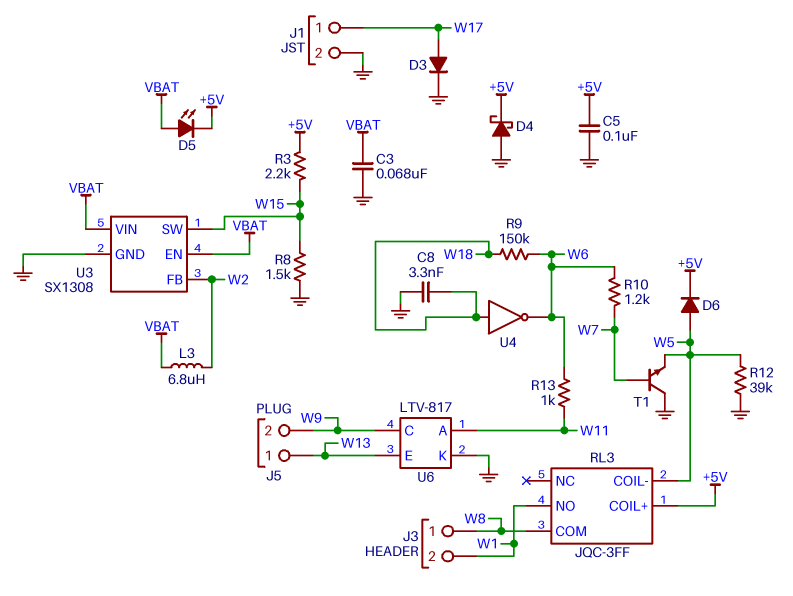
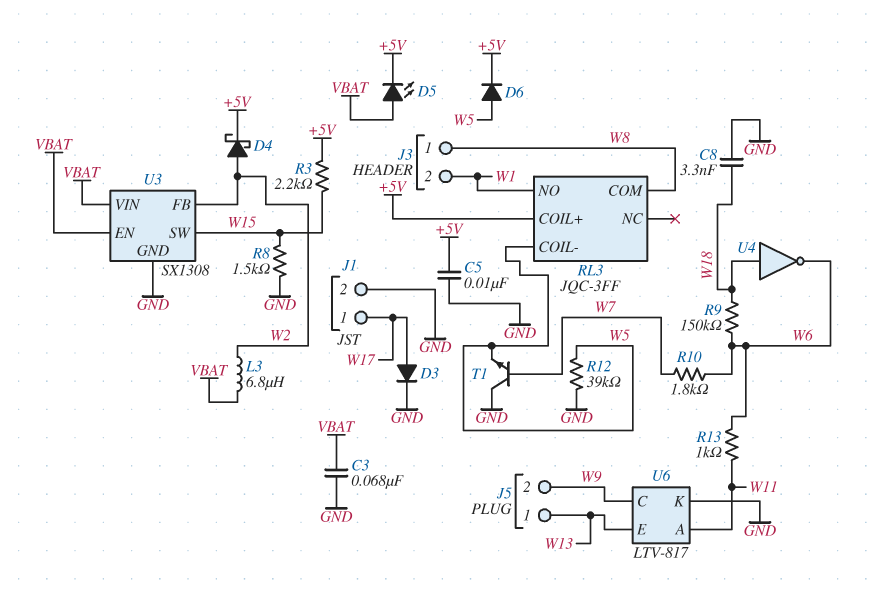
C5: 100nF (+5V, GND) -> 10nF (+5V, GND)
D4: schottky (A GND, K +5V) -> schottky (A W2, K +5V)
R10: 1.2k (W6, W7) -> 1.8k (W6, W7)

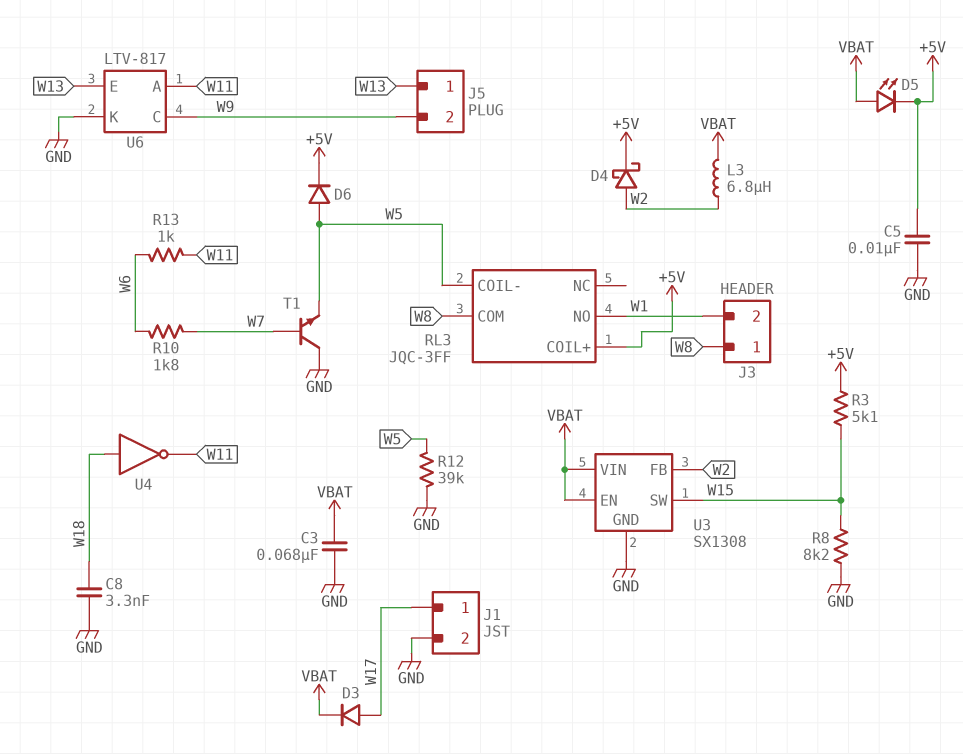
D3: diode (A W17, K GND) -> diode (A W17, K VBAT)
R3: 2.2k (+5V, W15) -> 5.1k (+5V, W15)
R8: 1.5k (GND, W15) -> 8.2k (GND, W15)
R9: 150k (W6, W18) -> none
U4: NOT (in W18, out W6) -> NOT (in W18, out W11)

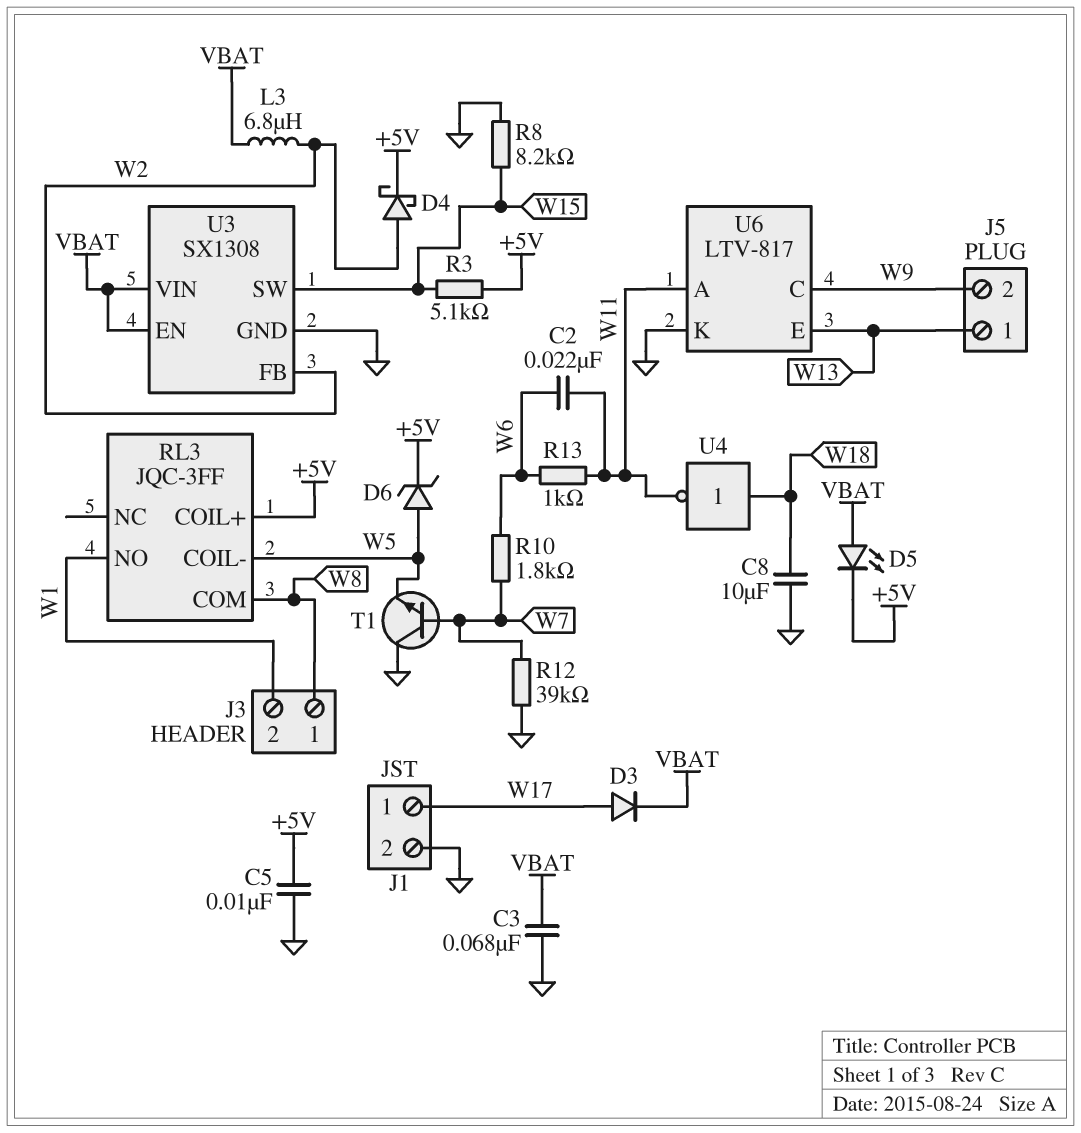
C2: none -> 22nF (W6, W11)
C8: 3.3nF (GND, W18) -> 10uF (GND, W18)
D6: diode (A W5, K +5V) -> zener (A W5, K +5V)
R12: 39k (GND, W5) -> 39k (GND, W7)

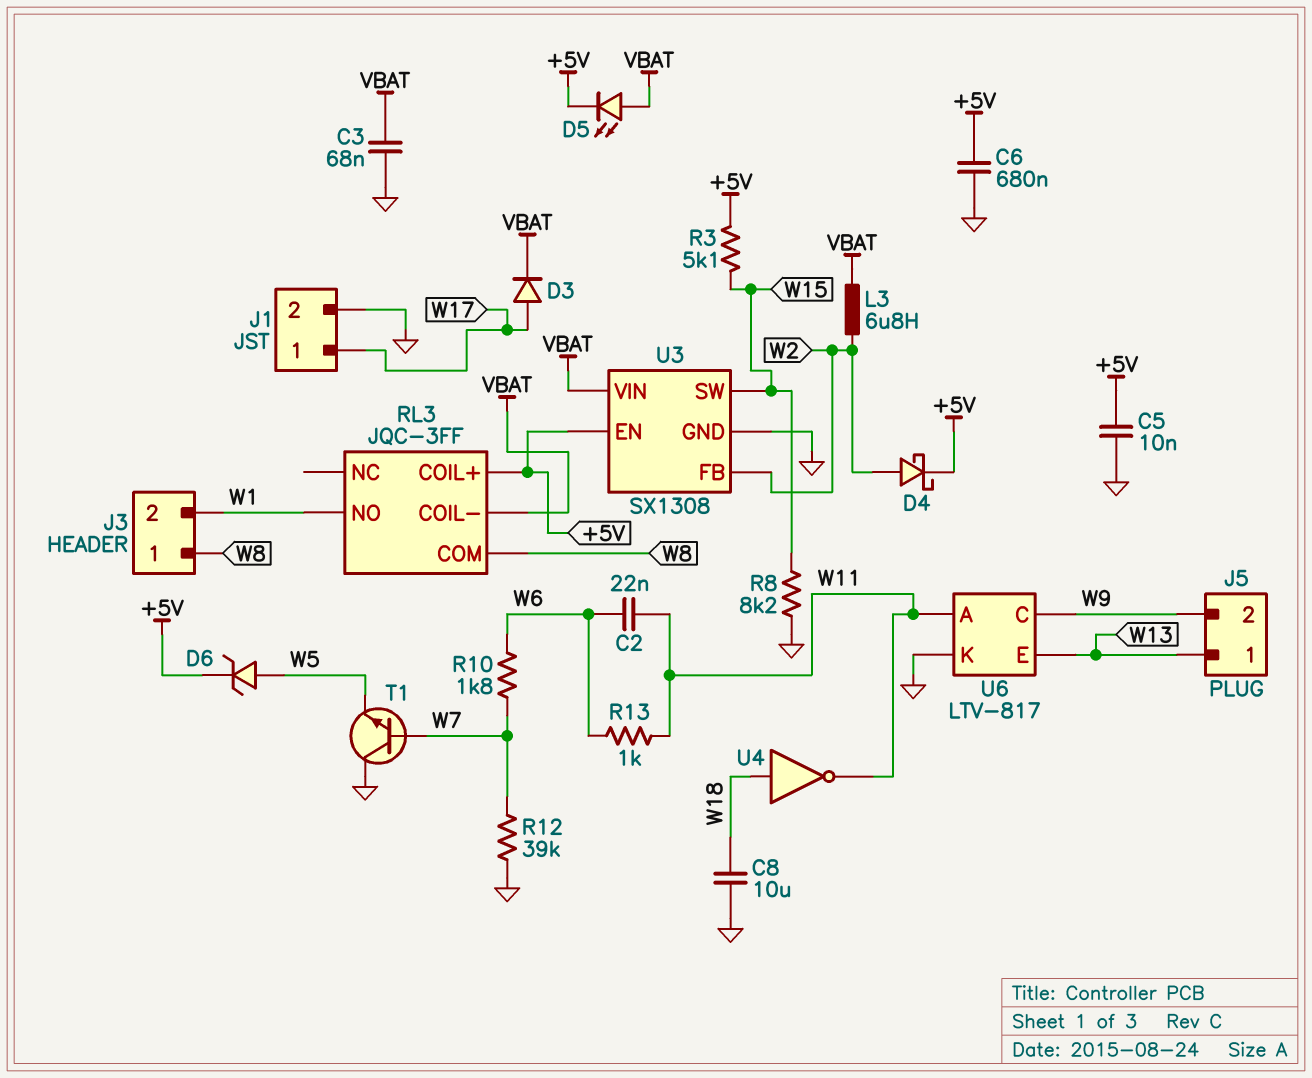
C6: none -> 680nF (+5V, GND)
RL3 pin COIL-: W5 -> VBAT
U3 pin EN: VBAT -> +5V

